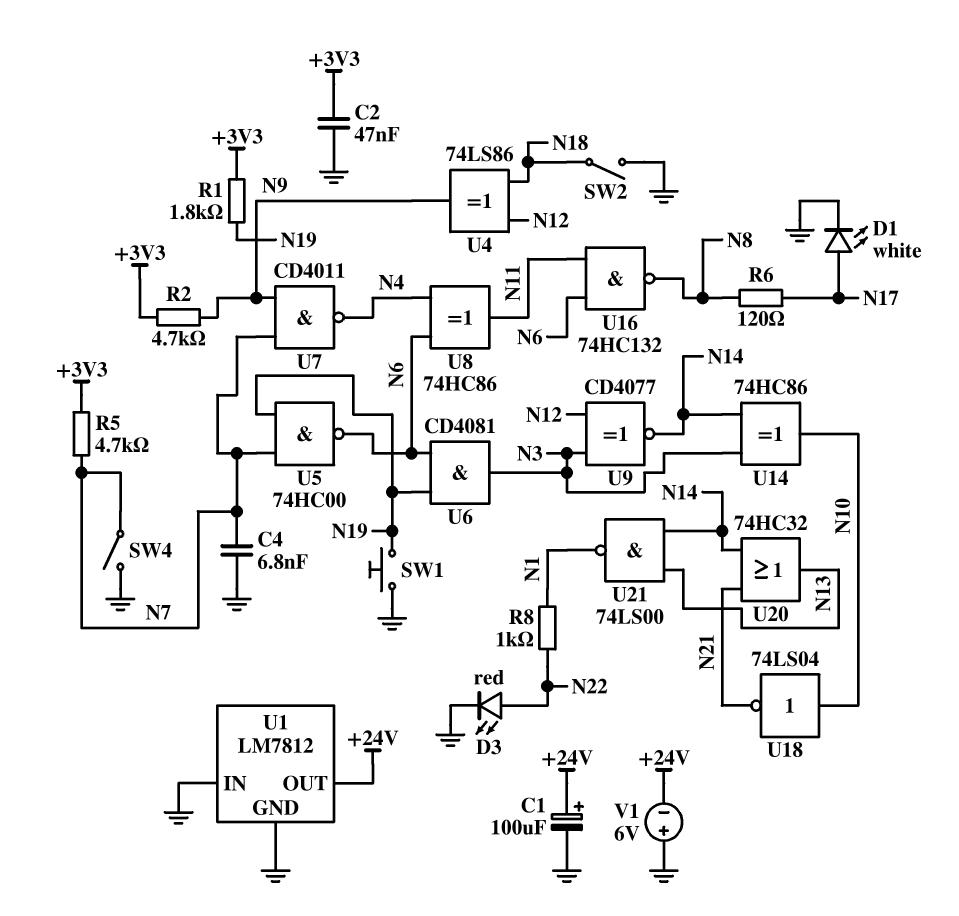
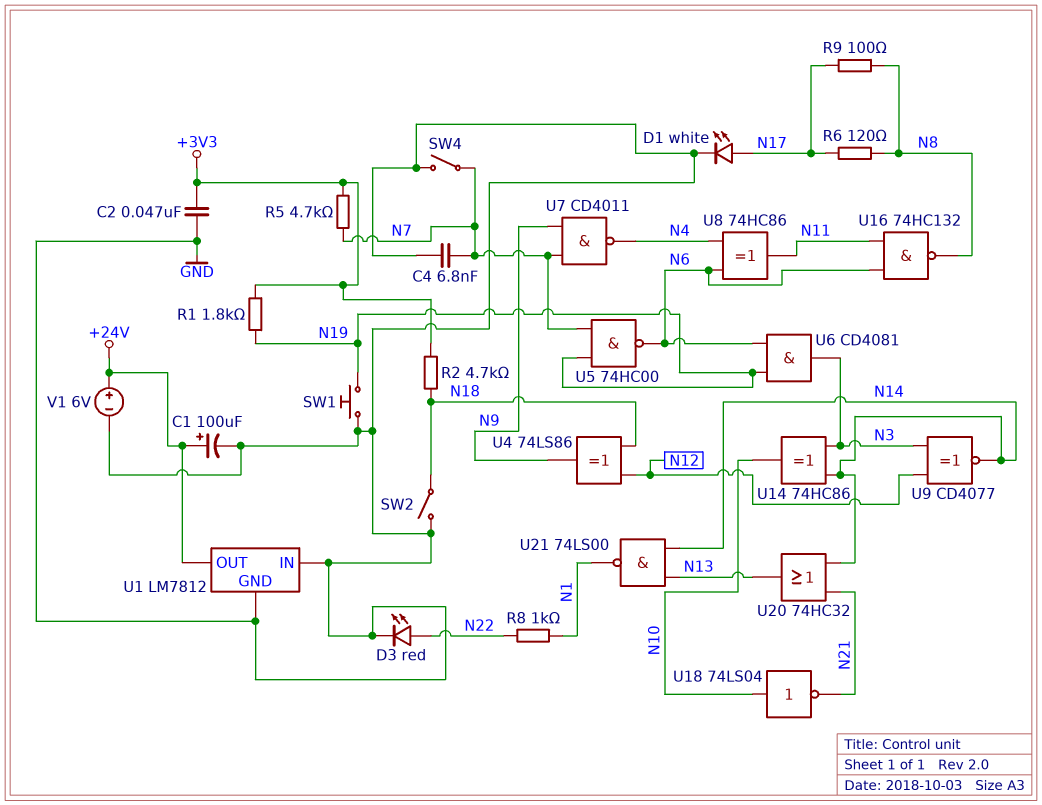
R2: 4.7k (+3V3, N9) -> 4.7k (+3V3, N18)
R9: none -> 100 (N8, N17)
V1: 6V (plus GND, minus +24V) -> 6V (plus +24V, minus GND)

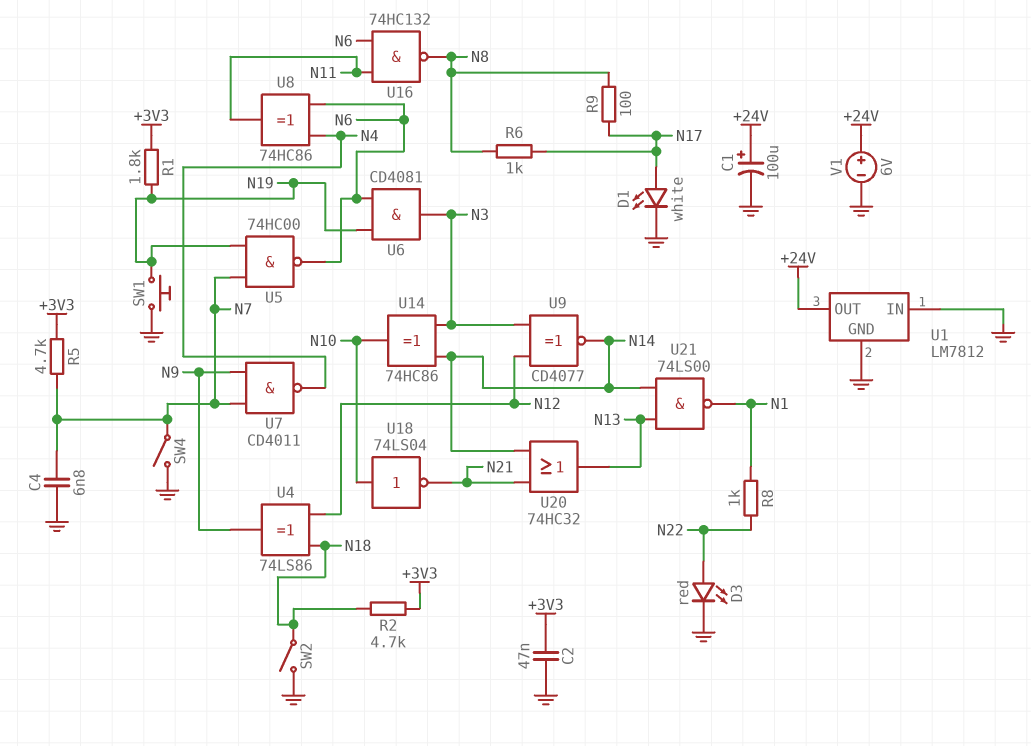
R6: 120 (N8, N17) -> 1k (N8, N17)

